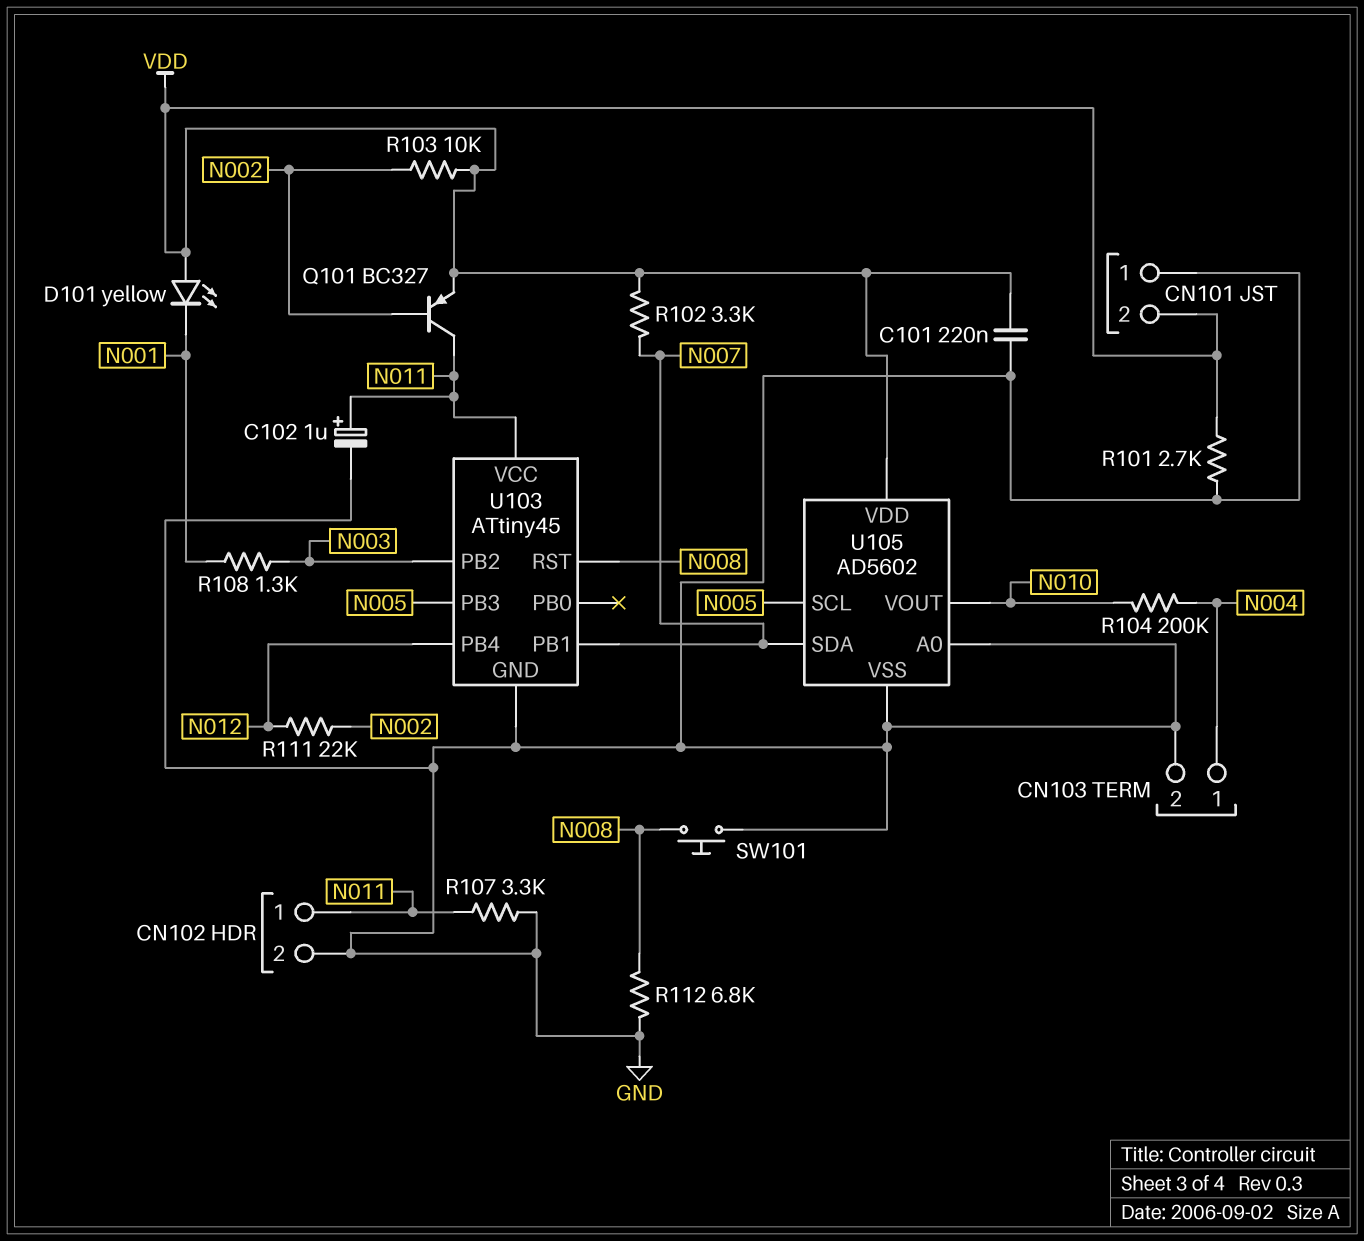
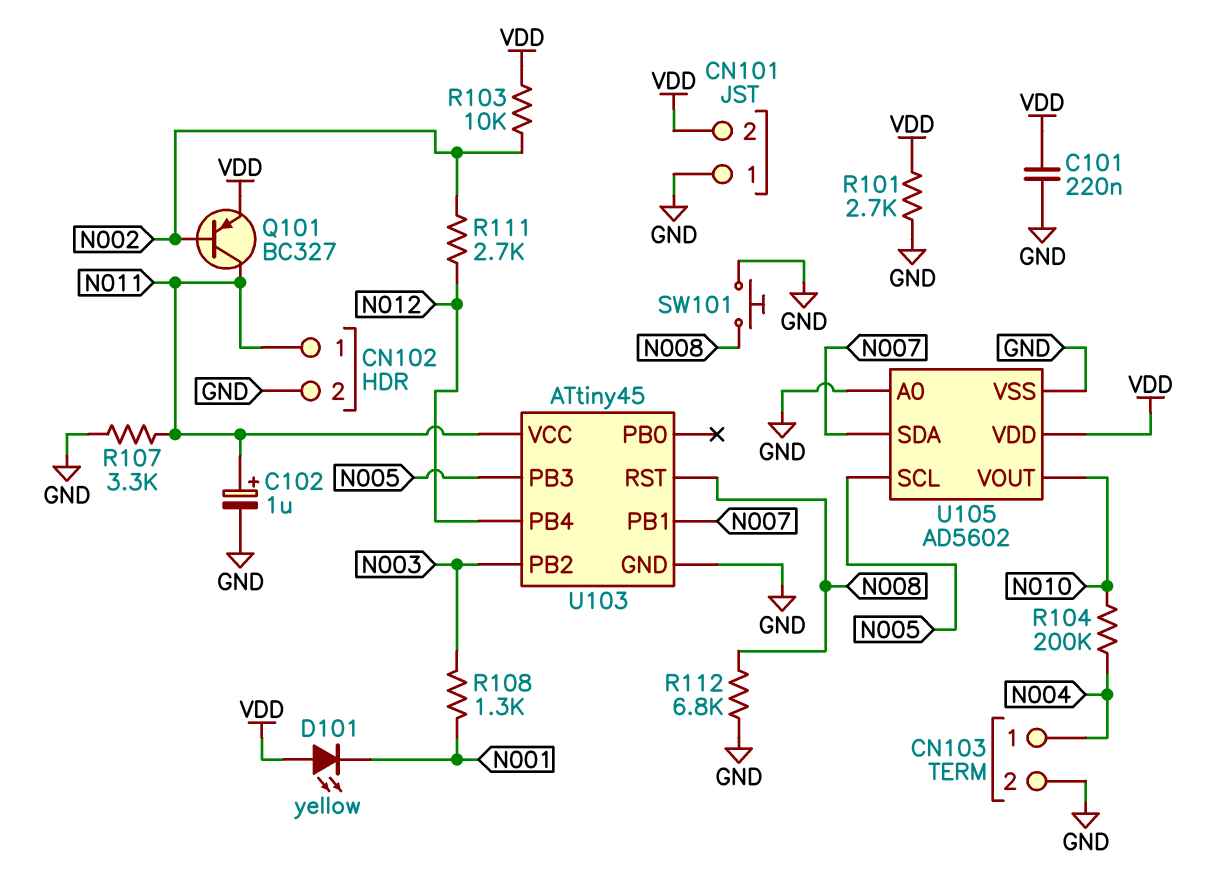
R102: 3.3k (N007, VDD) -> none
R111: 22k (N002, N012) -> 2.7k (N002, N012)

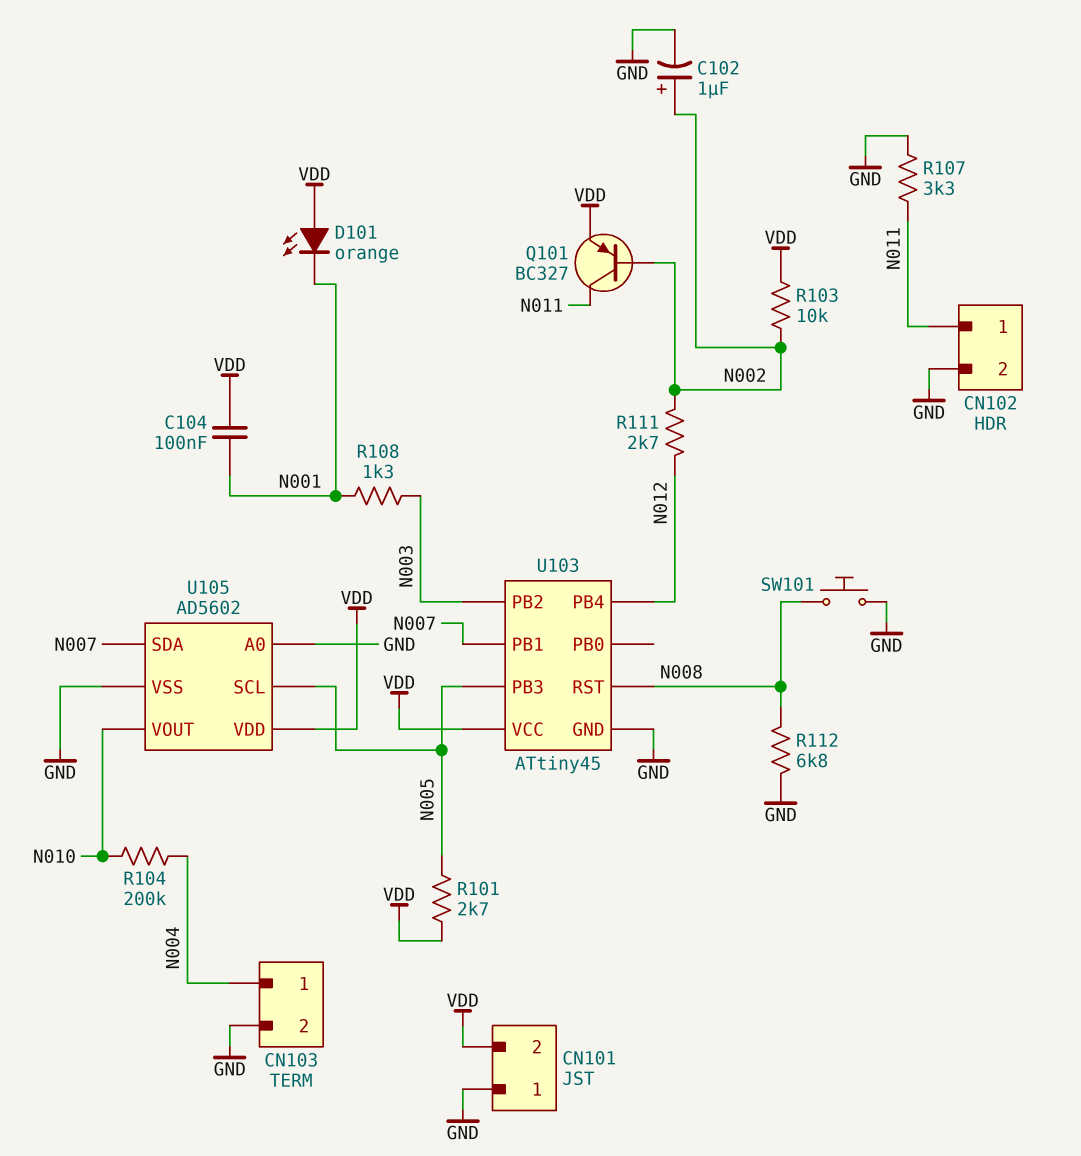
C101: 220nF (GND, VDD) -> none
C102: 1uF (plus N011, minus GND) -> 1uF (plus N002, minus GND)
C104: none -> 100nF (N001, VDD)
D101: LED yellow (A VDD, K N001) -> LED orange (A VDD, K N001)
R101: 2.7k (GND, VDD) -> 2.7k (N005, VDD)
U103 pin VCC: N011 -> VDD

